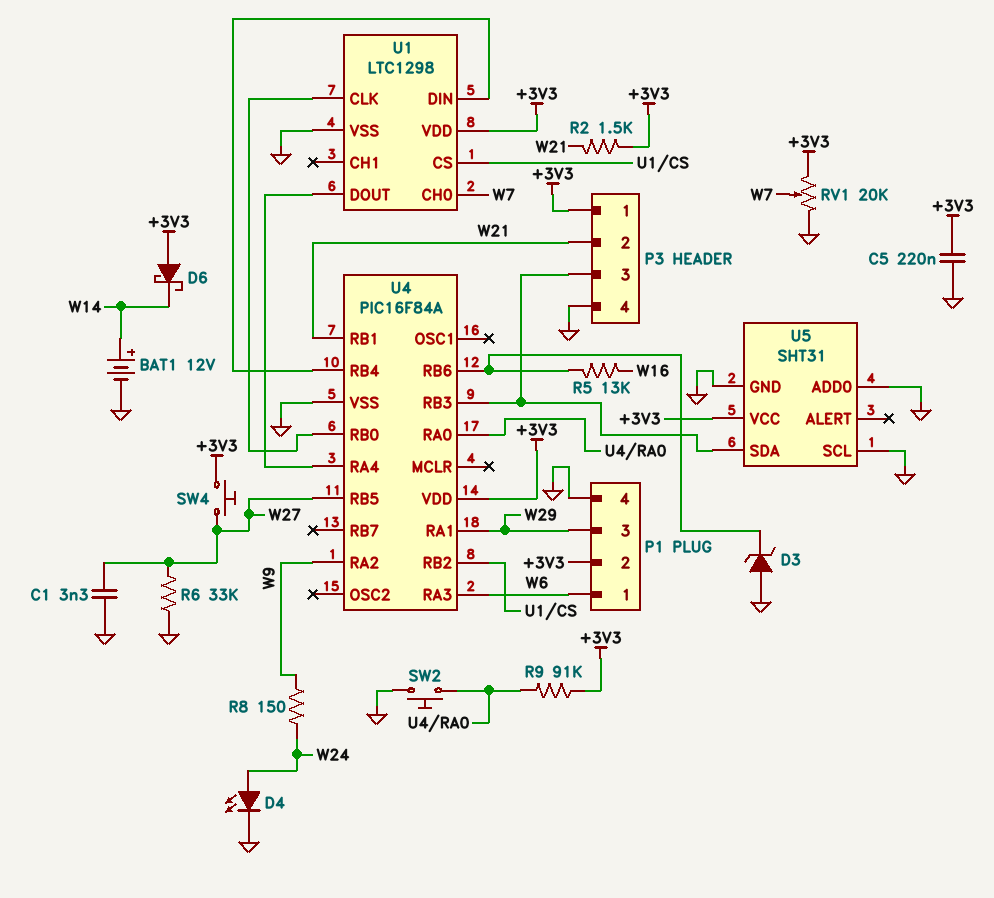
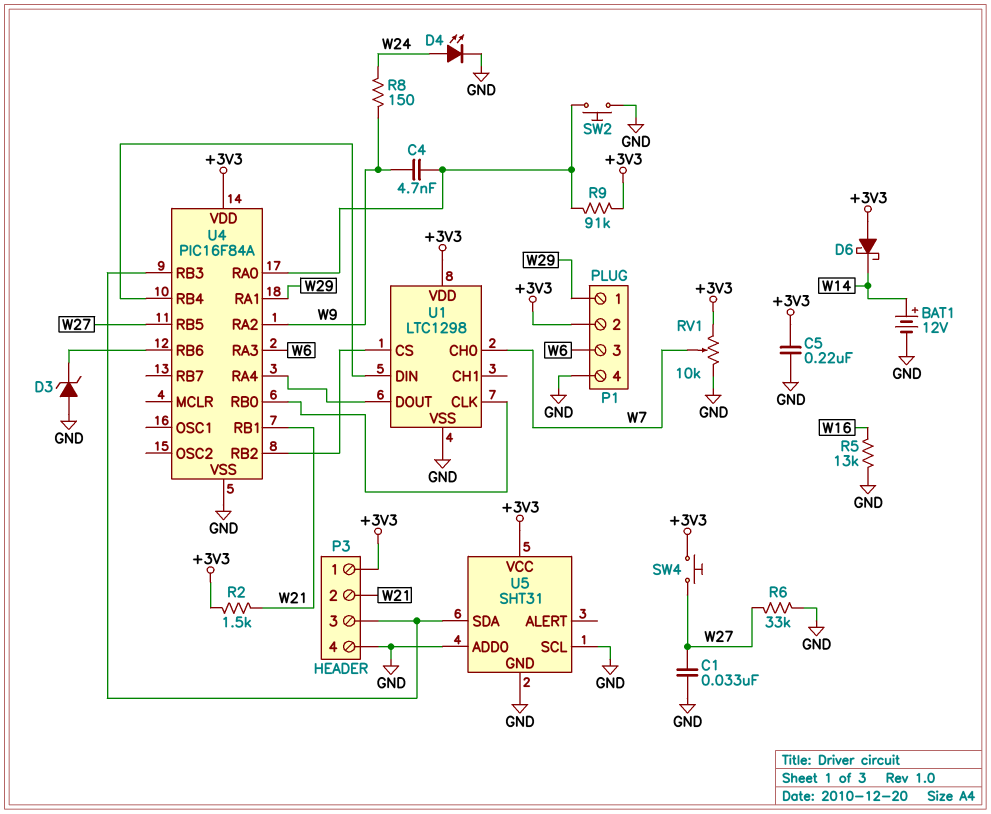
C1: 3.3nF (GND, W27) -> 33nF (GND, W27)
C4: none -> 4.7nF (U4/RA0, W9)
P1 pin 1: W6 -> W29
P1 pin 3: W29 -> W6
R5: 13k (U4/RB6, W16) -> 13k (GND, W16)
RV1: 20k (+3V3, GND, wiper W7) -> 10k (+3V3, GND, wiper W7)

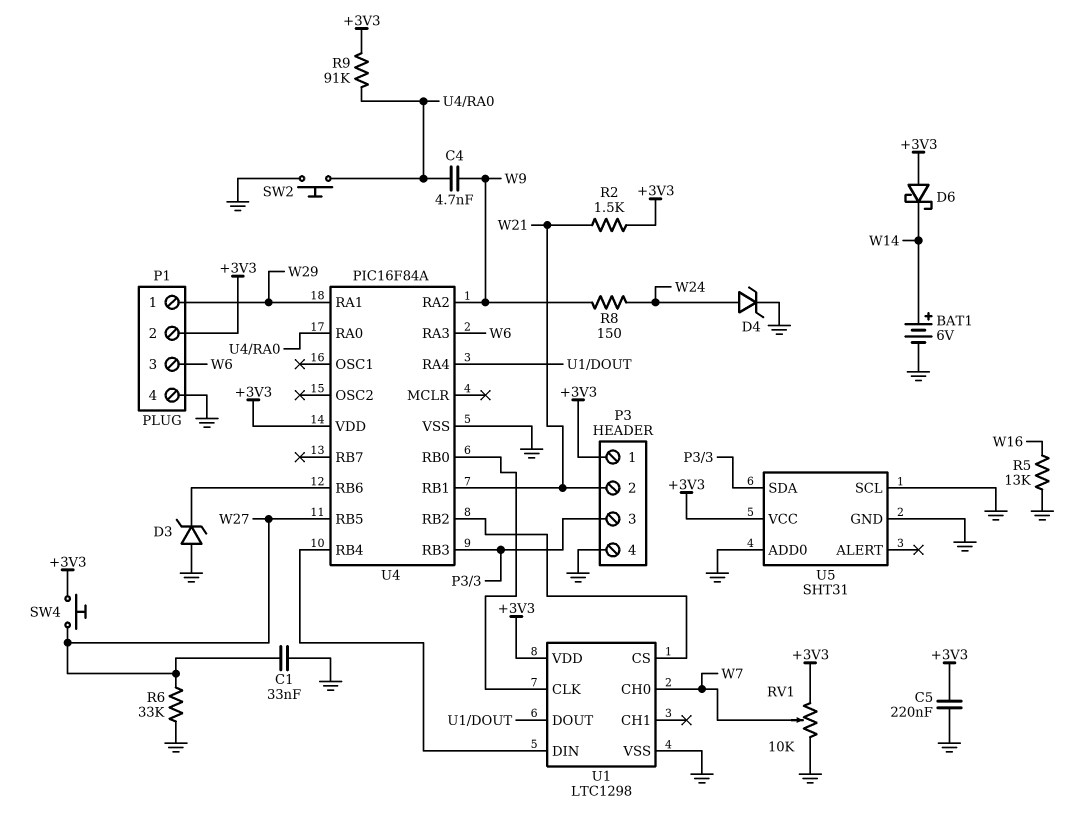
BAT1: 12V (plus W14, minus GND) -> 6V (plus W14, minus GND)
D4: LED (A W24, K GND) -> zener (A W24, K GND)

